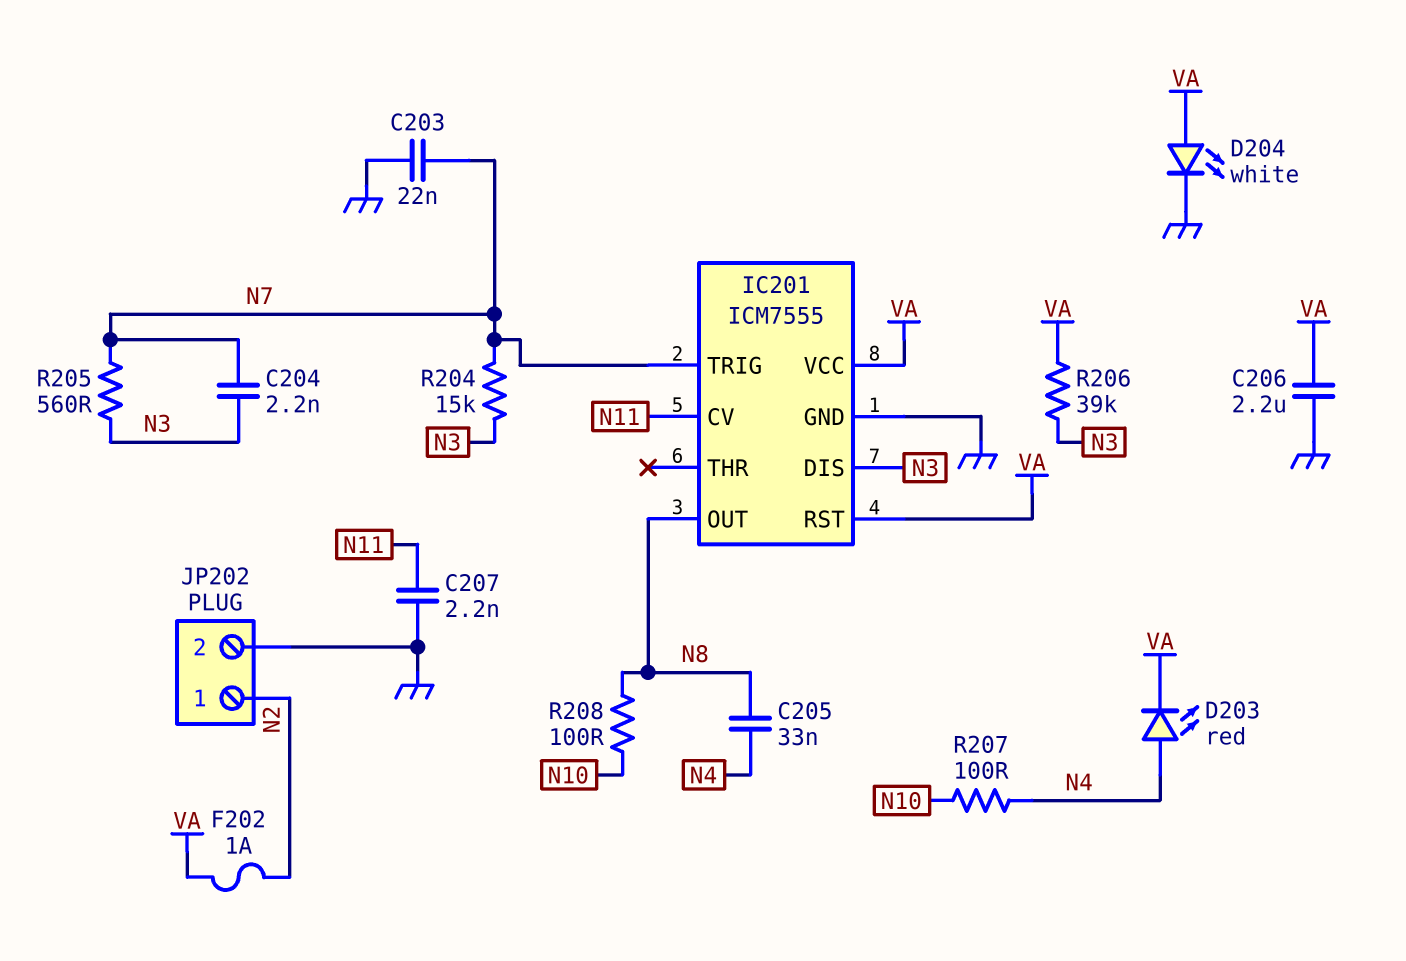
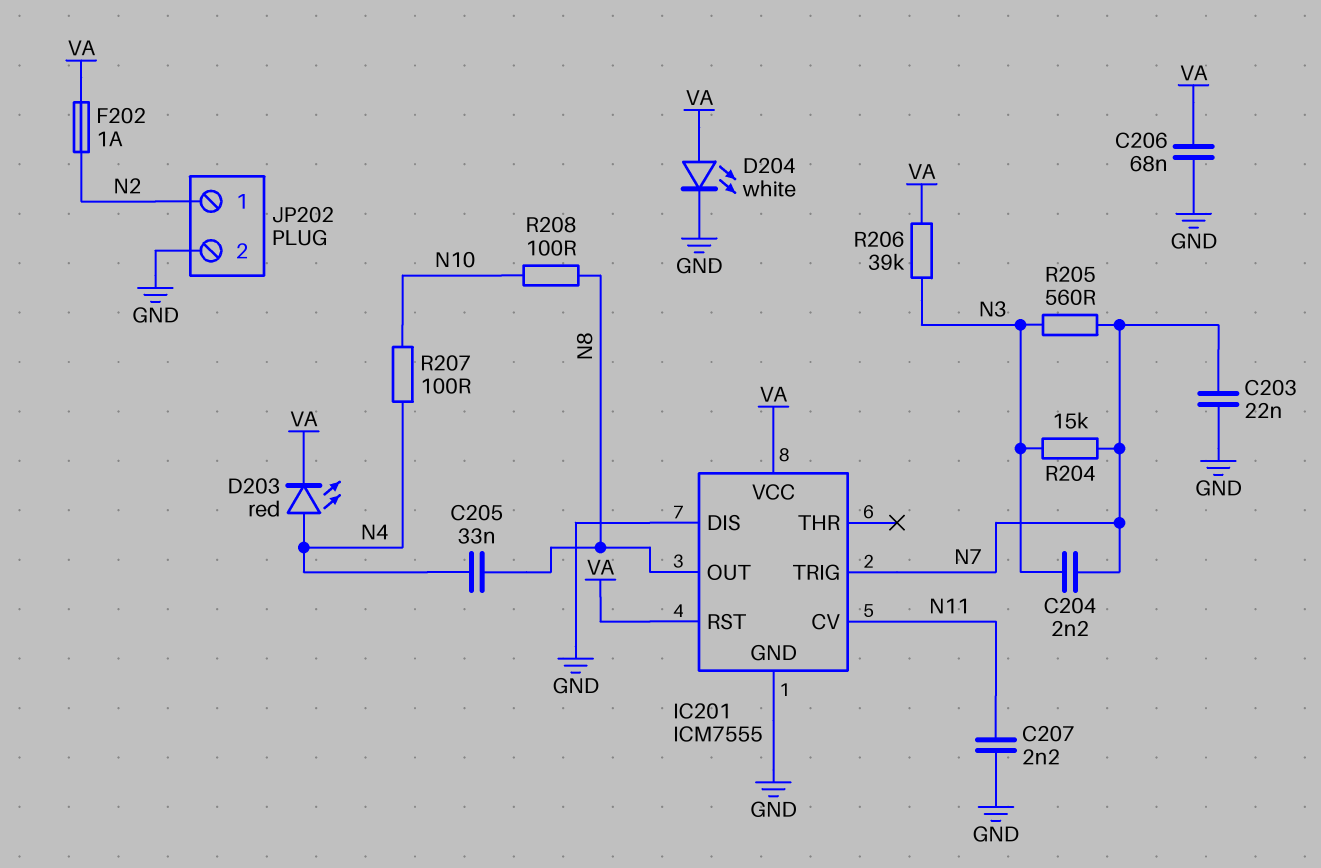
C206: 2.2uF (GND, VA) -> 68nF (GND, VA)
IC201 pin DIS: N3 -> GND

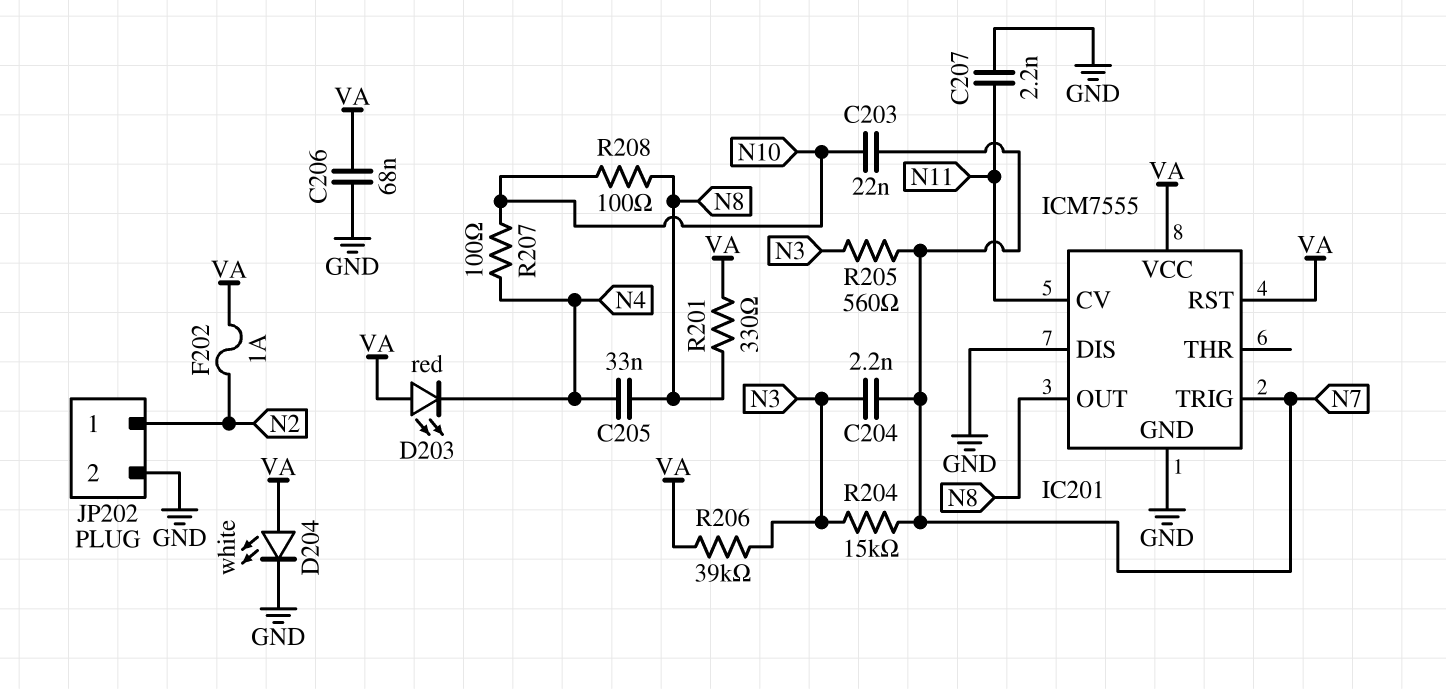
C203: 22nF (GND, N7) -> 22nF (N7, N10)
D203: LED red (A N4, K VA) -> LED red (A VA, K N4)
R201: none -> 330 (N8, VA)

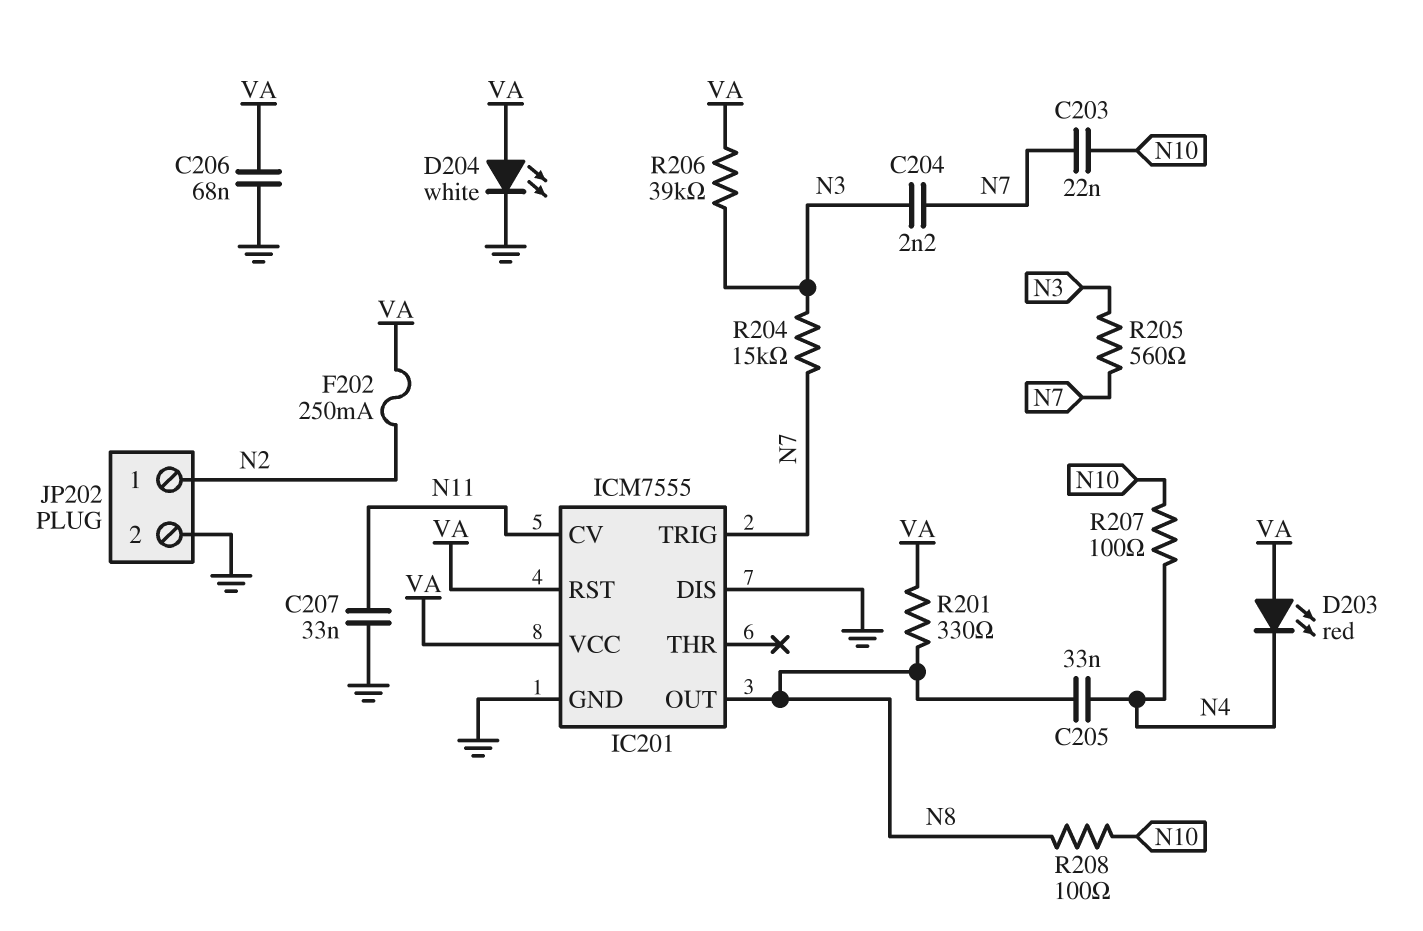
C207: 2.2nF (GND, N11) -> 33nF (GND, N11)
F202: 1A (N2, VA) -> 250mA (N2, VA)

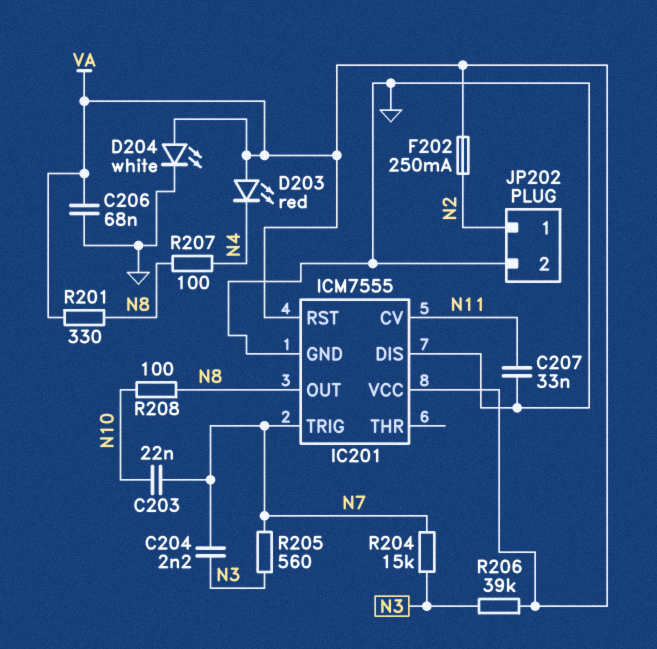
C205: 33nF (N4, N8) -> none
R207: 100 (N4, N10) -> 100 (N4, N8)

